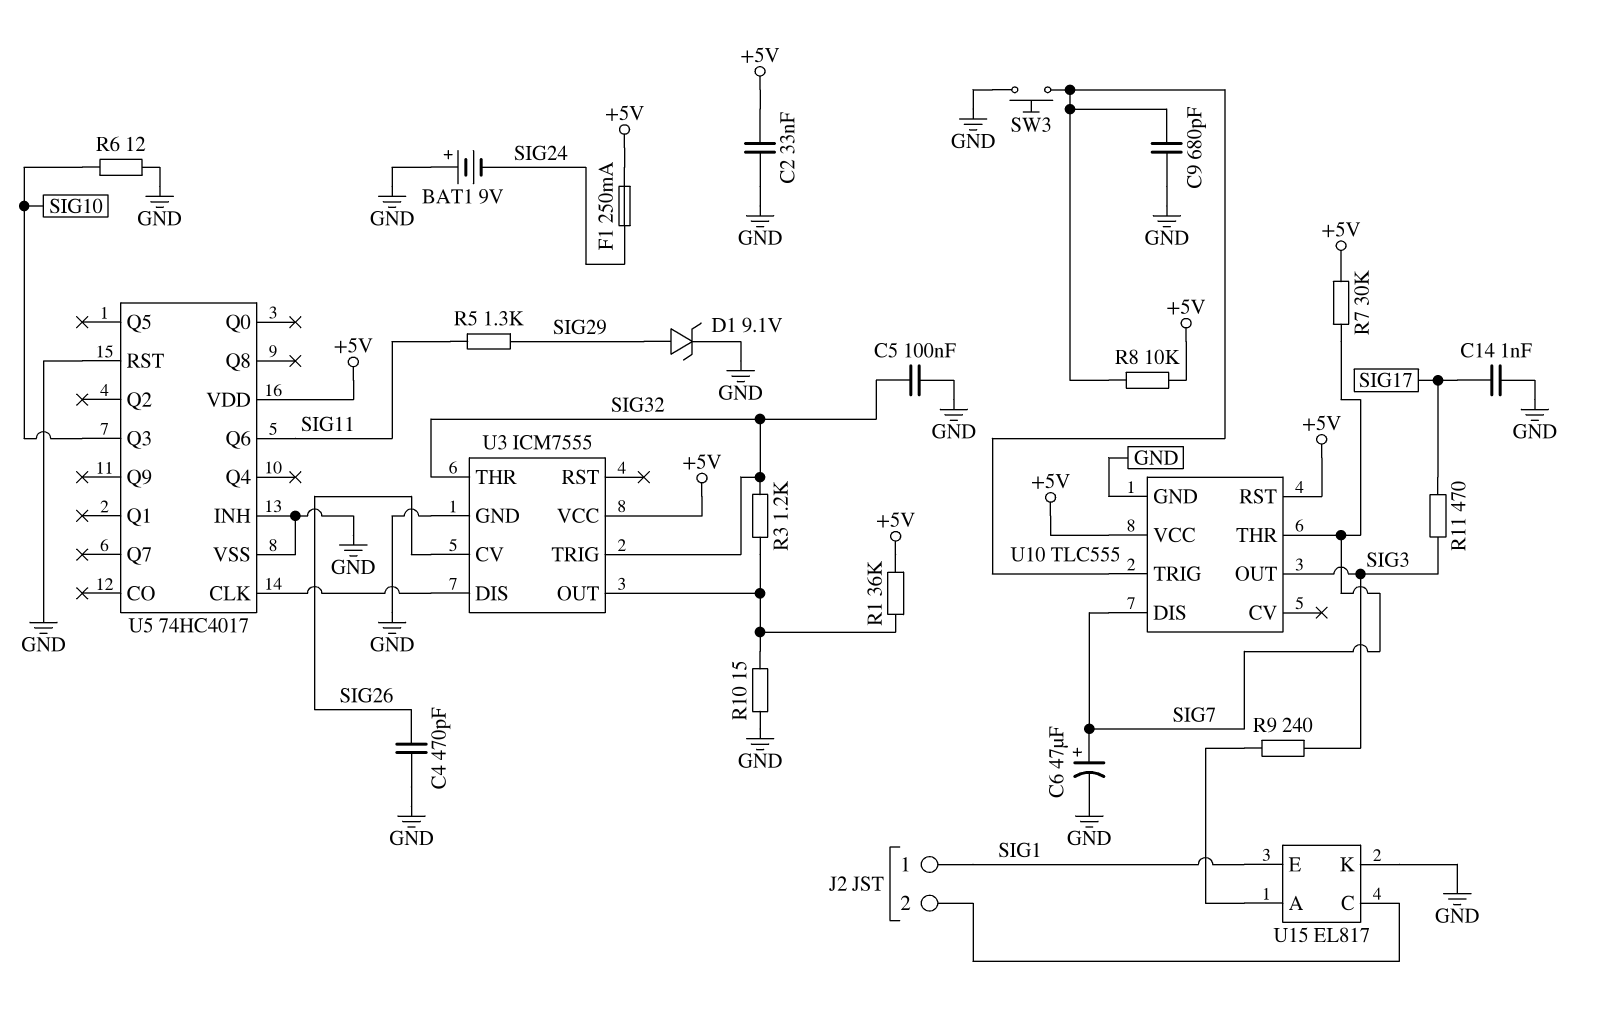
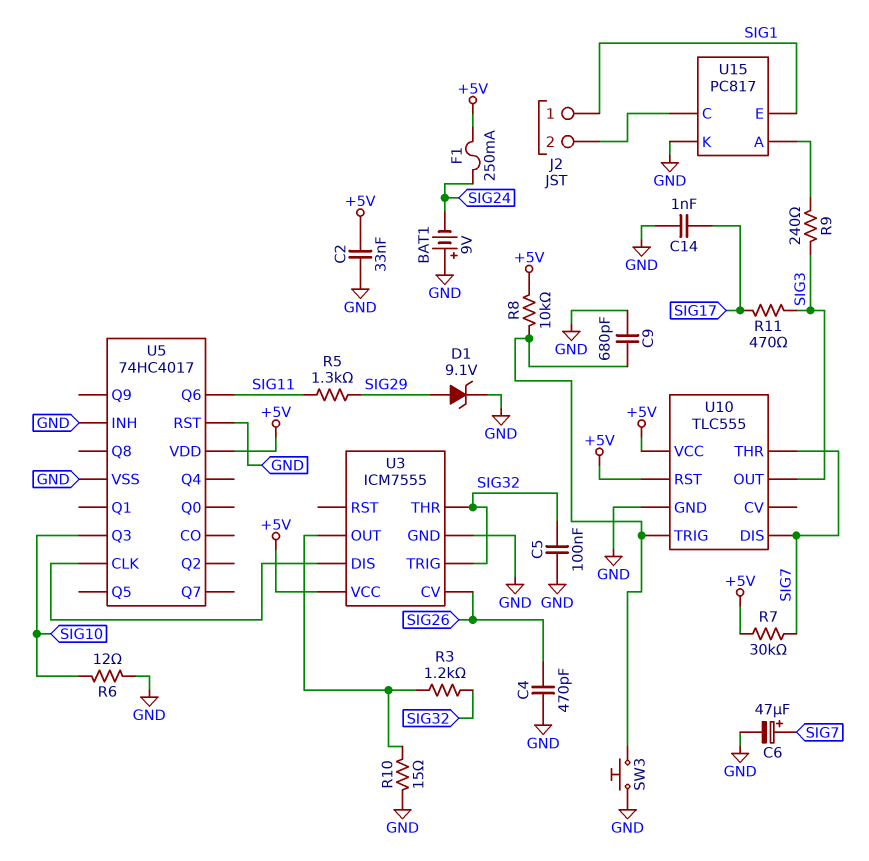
R1: 36k (+5V, U3/OUT) -> none
U15: EL817 -> PC817

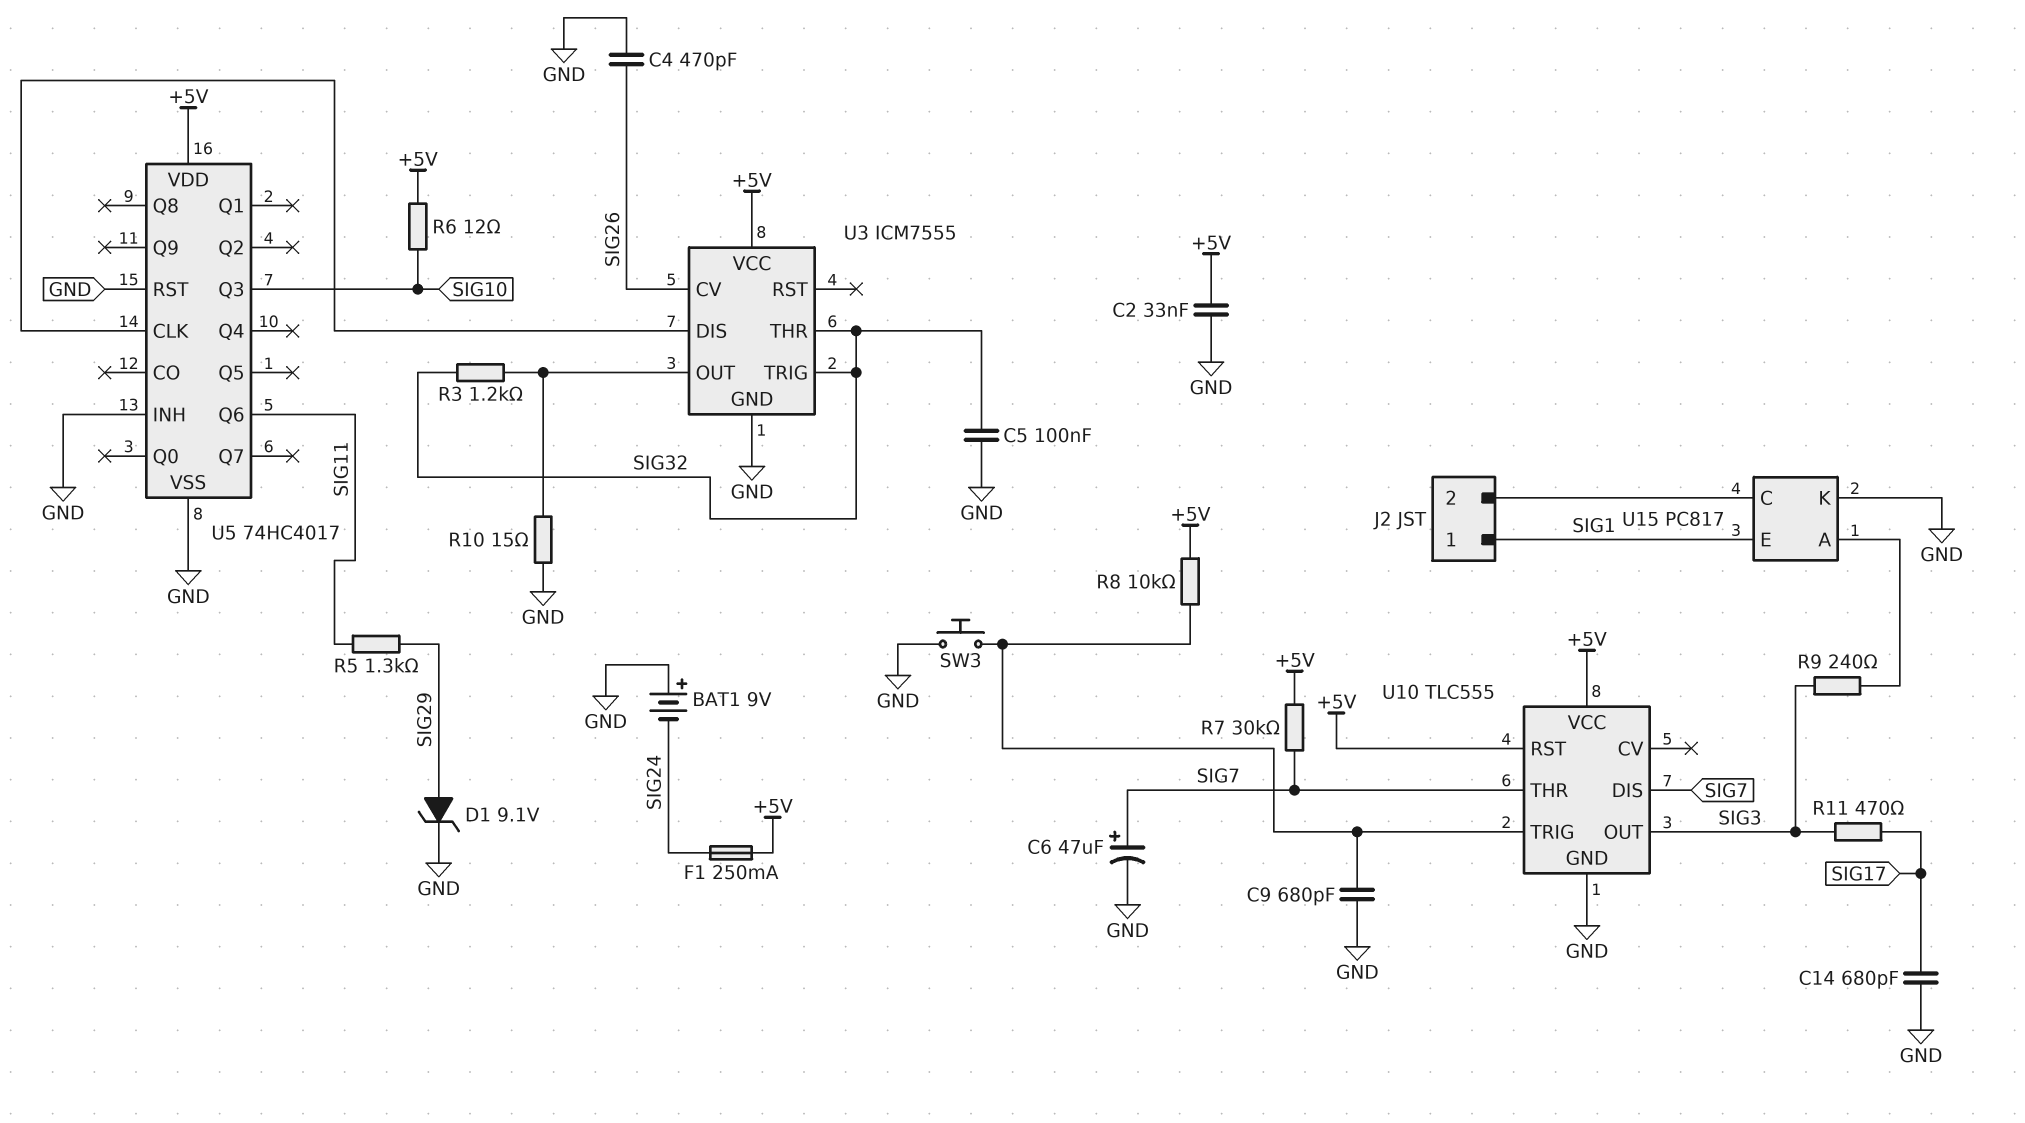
C14: 1nF (GND, SIG17) -> 680pF (GND, SIG17)
R6: 12 (GND, SIG10) -> 12 (+5V, SIG10)

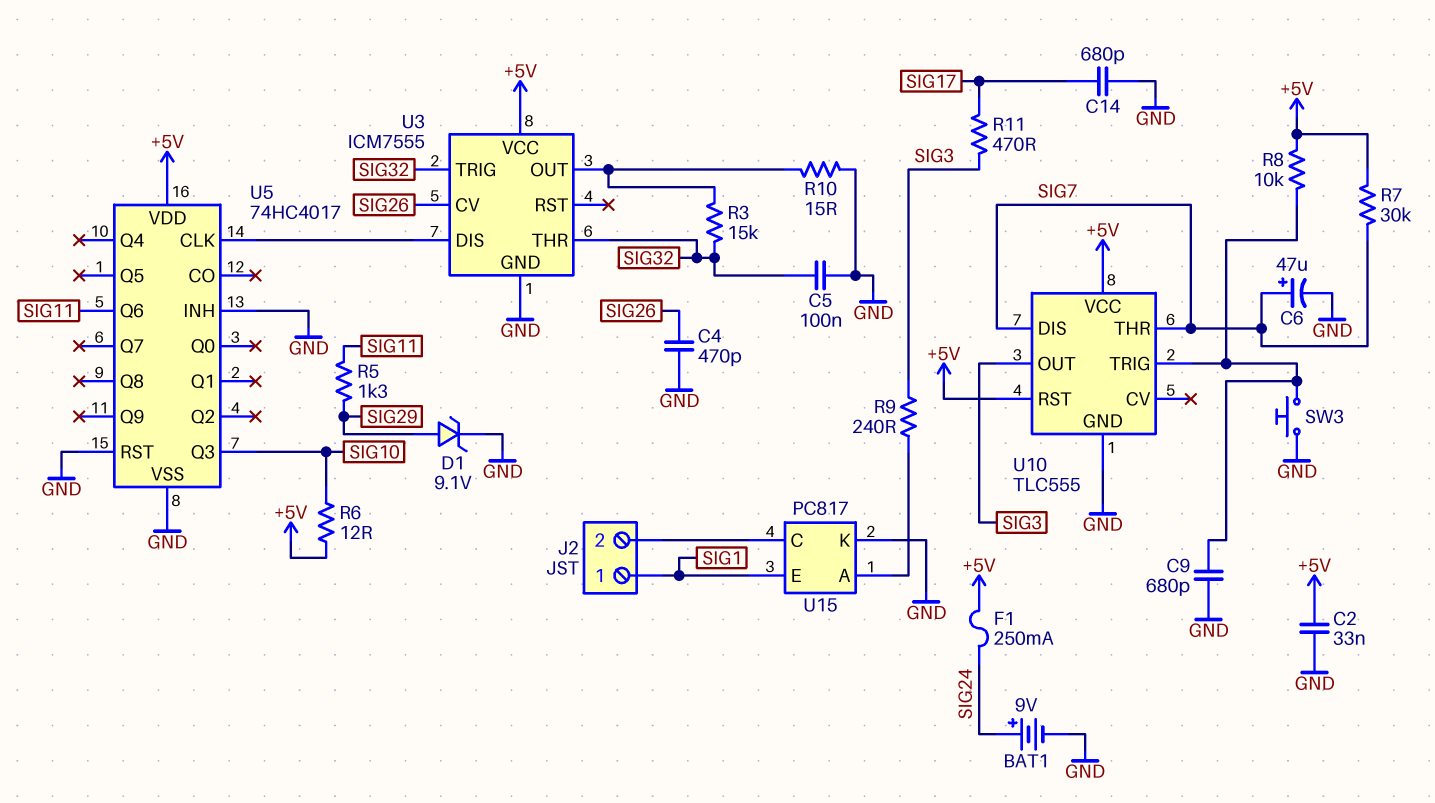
BAT1: 9V (plus GND, minus SIG24) -> 9V (plus SIG24, minus GND)
R3: 1.2k (SIG32, U3/OUT) -> 15k (SIG32, U3/OUT)

